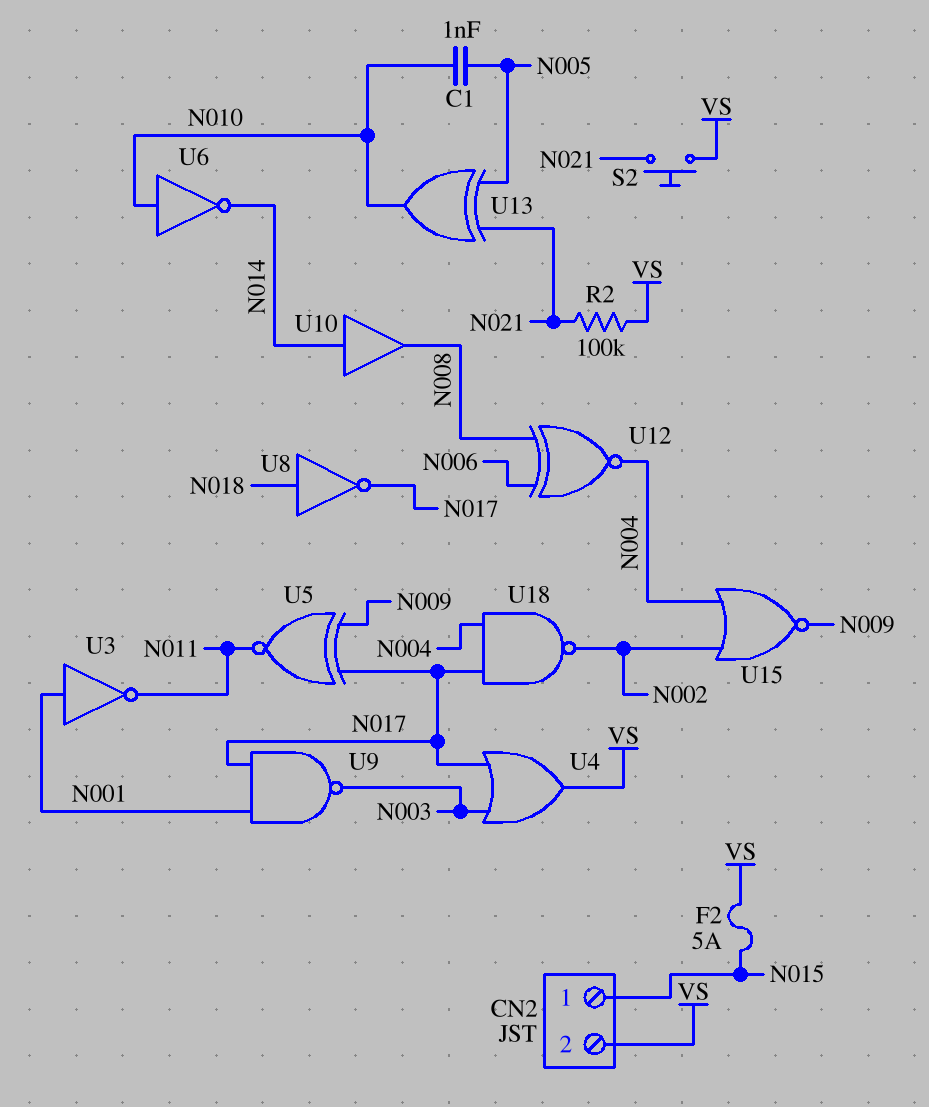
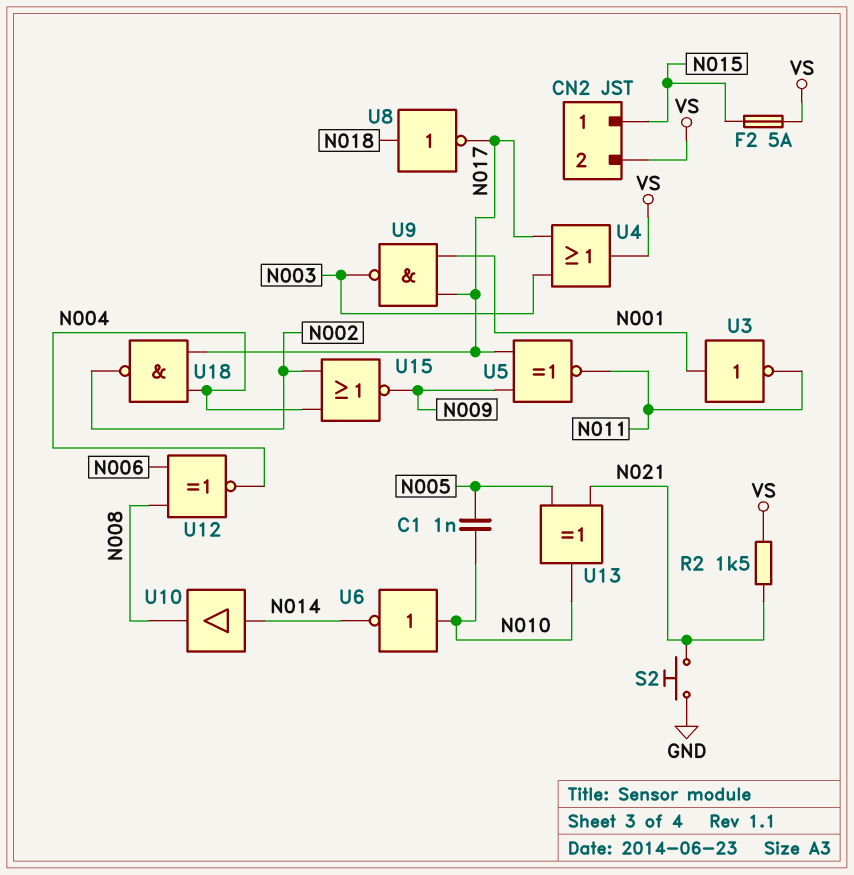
R2: 100k (N021, VS) -> 1.5k (N021, VS)
S2: button (N021, VS) -> button (GND, N021)

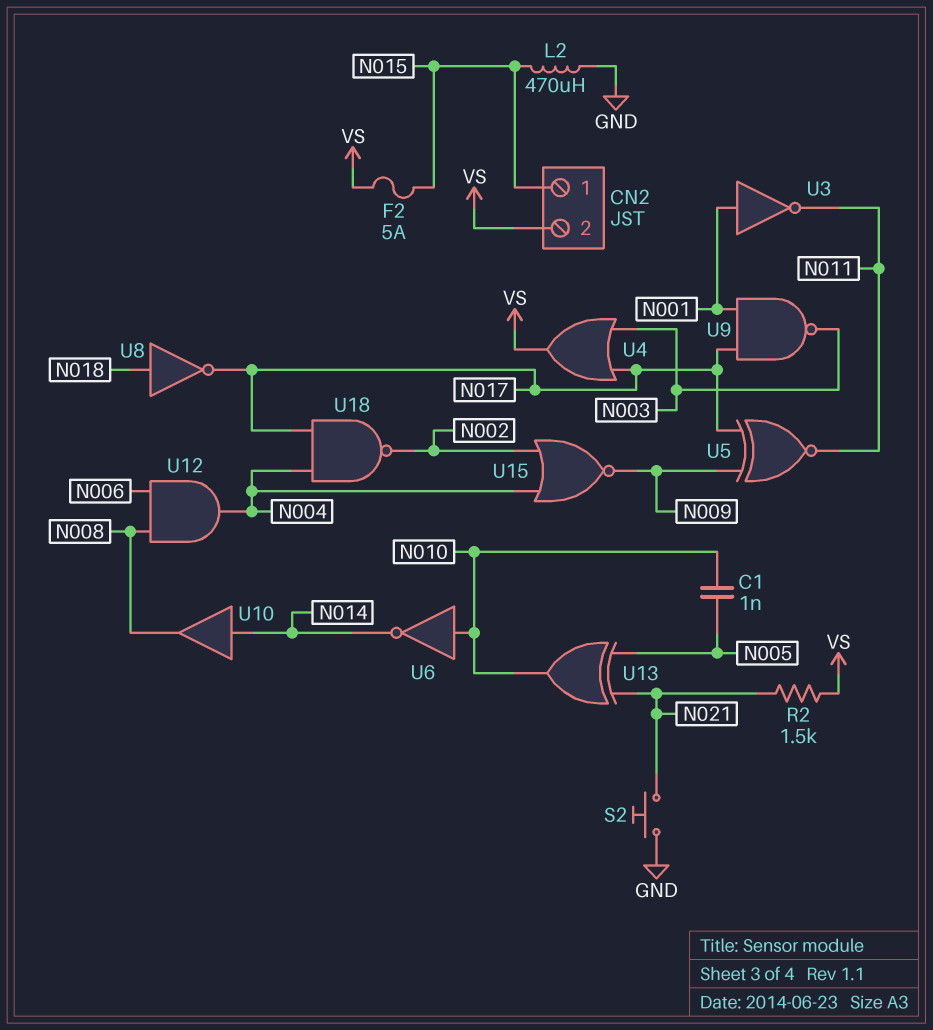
L2: none -> 470uH (GND, N015)
U12: XNOR (in N006, in N008, out N004) -> AND (in N006, in N008, out N004)

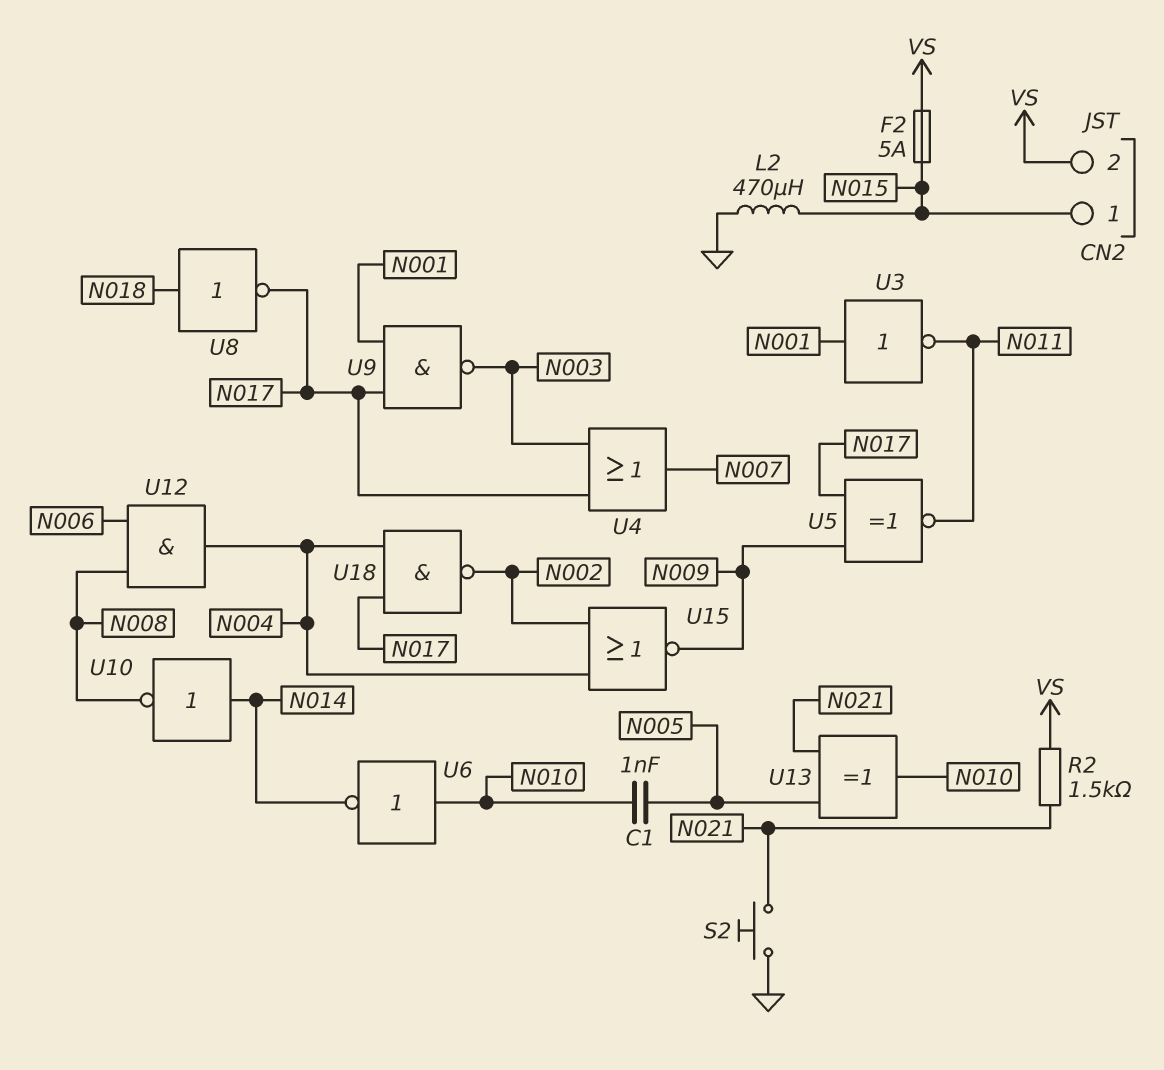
U4: OR (in N003, in N017, out VS) -> OR (in N003, in N017, out N007)
U10: buffer (in N014, out N008) -> NOT (in N014, out N008)

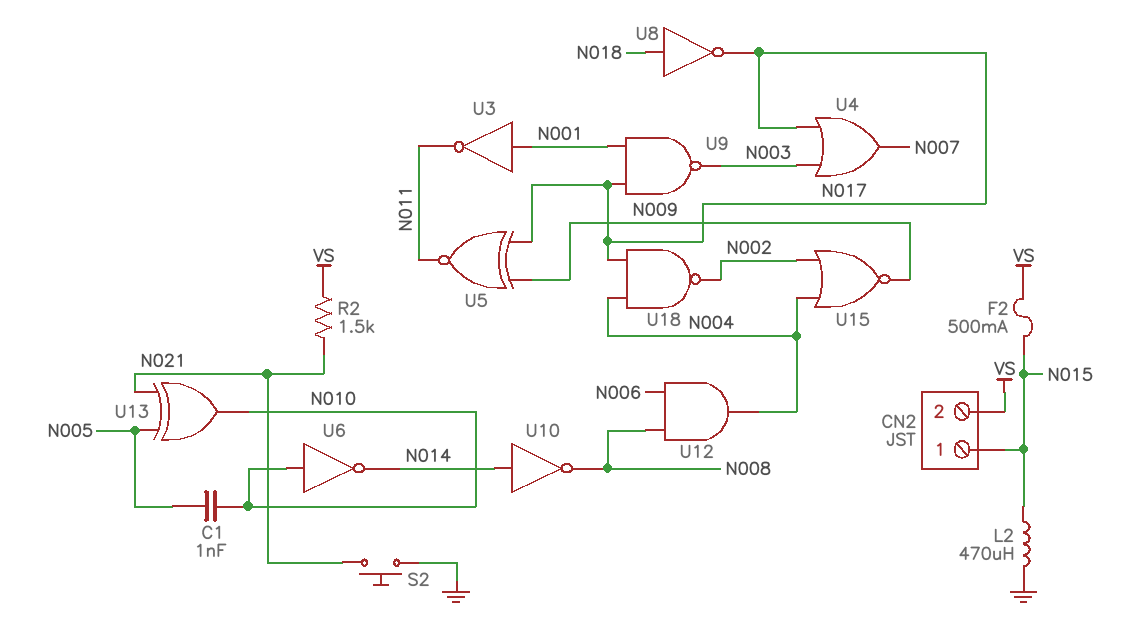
F2: 5A (N015, VS) -> 500mA (N015, VS)

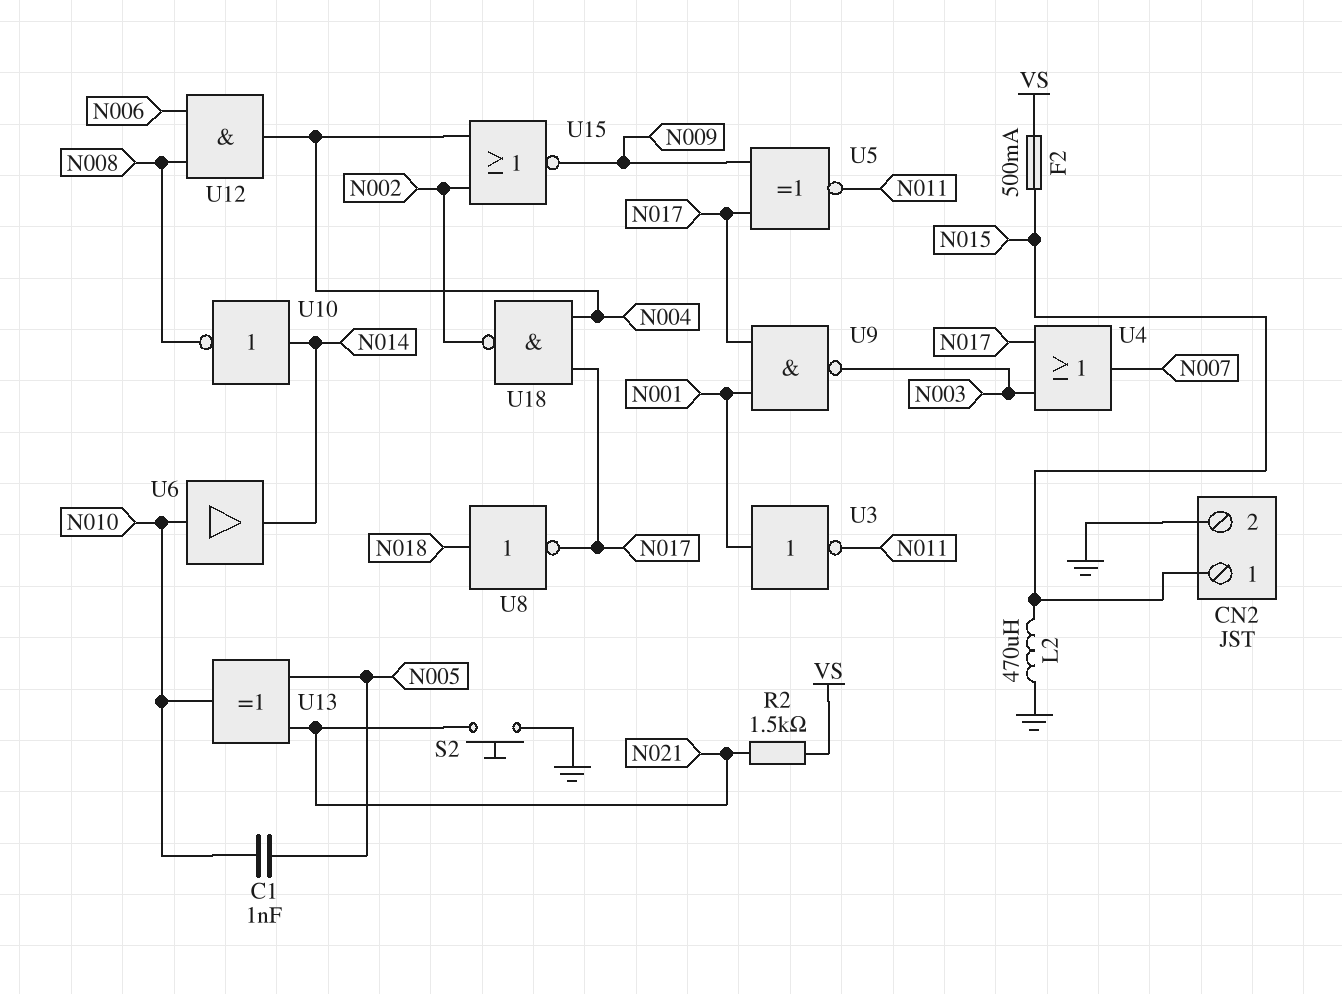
CN2 pin 2: VS -> GND
U6: NOT (in N010, out N014) -> buffer (in N010, out N014)

